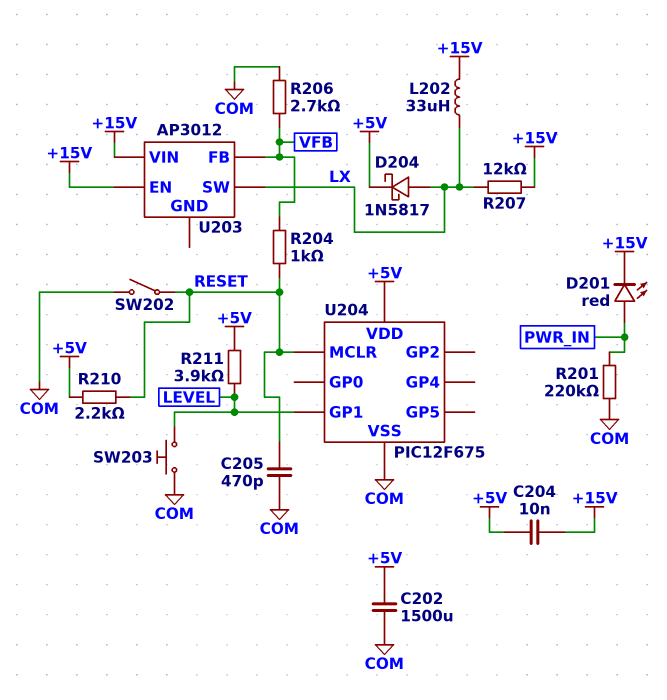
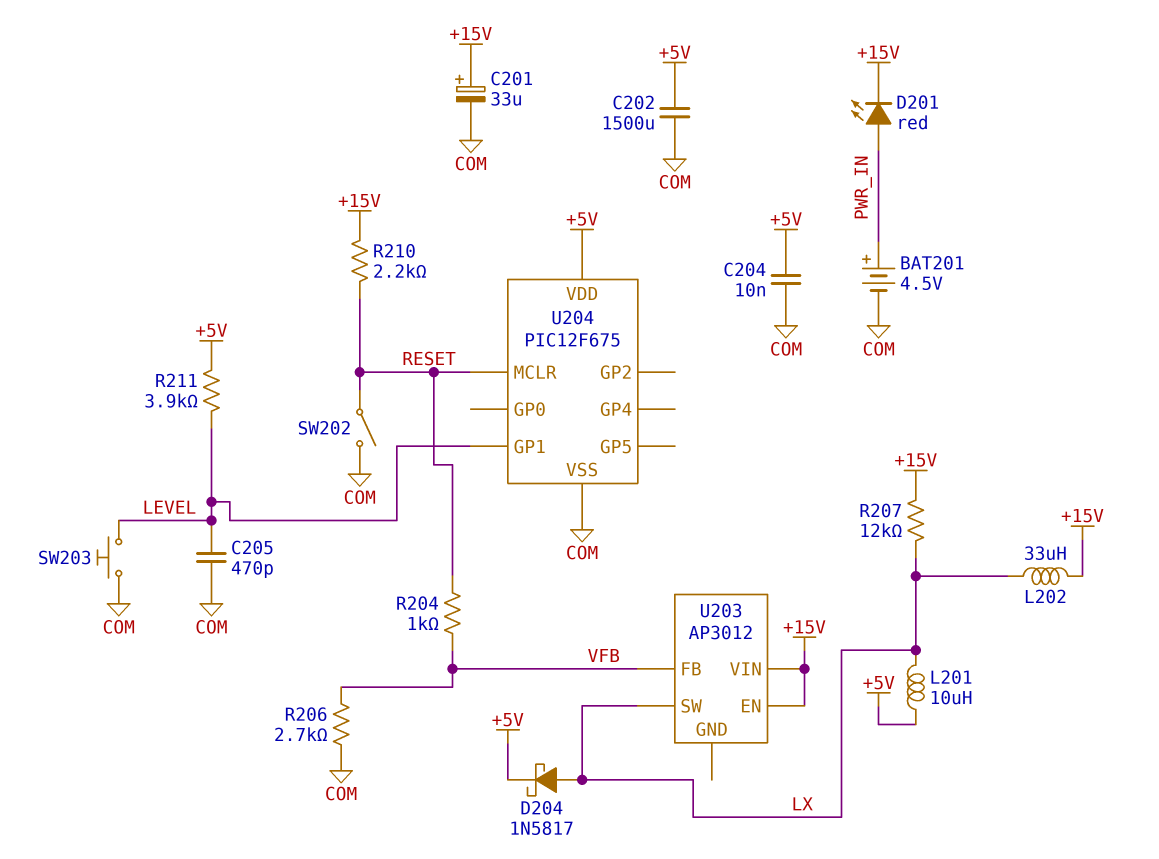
BAT201: none -> 4.5V (plus PWR_IN, minus COM)
C201: none -> 33uF (plus +15V, minus COM)
C204: 10nF (+5V, +15V) -> 10nF (+5V, COM)
C205: 470pF (COM, RESET) -> 470pF (COM, LEVEL)
L201: none -> 10uH (+5V, LX)
R201: 220k (COM, PWR_IN) -> none
R210: 2.2k (+5V, RESET) -> 2.2k (+15V, RESET)

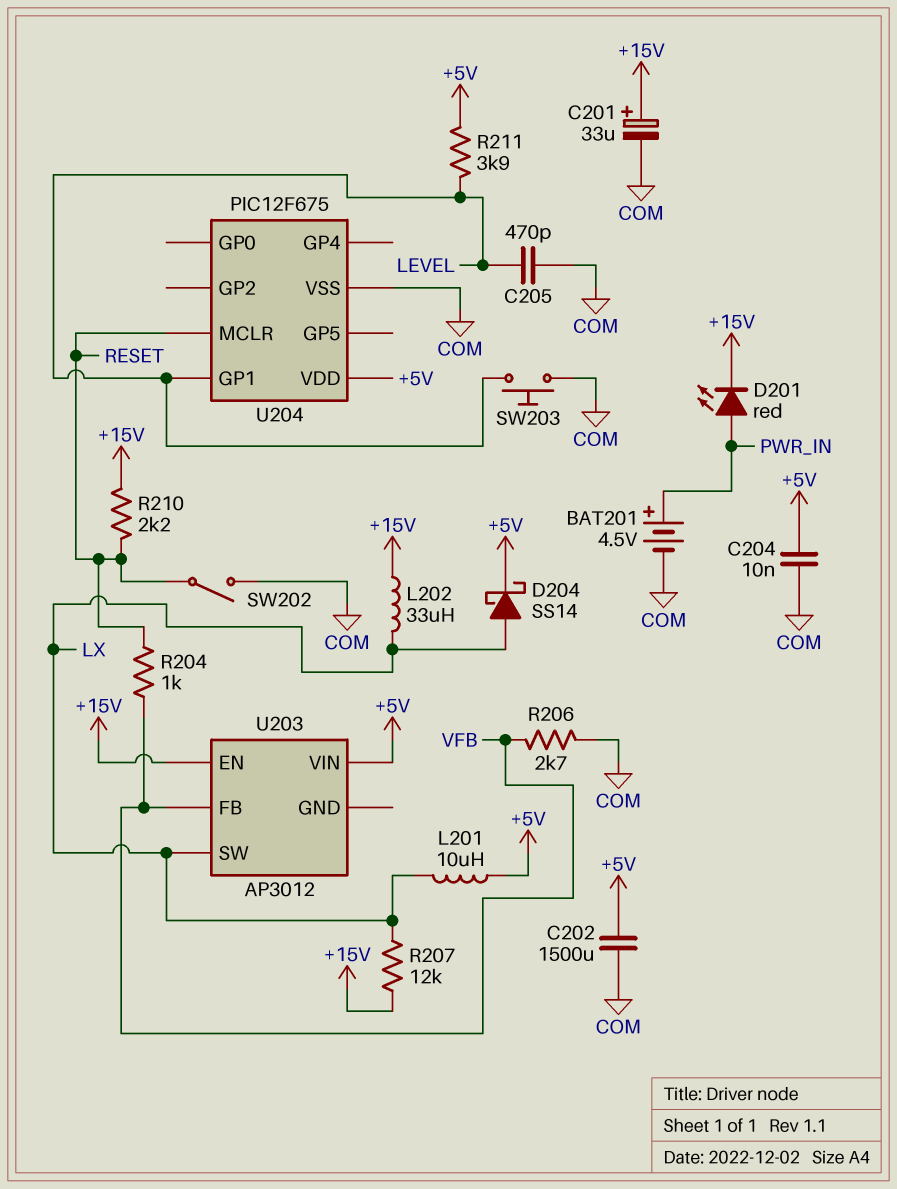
D204: schottky 1N5817 (A LX, K +5V) -> schottky SS14 (A LX, K +5V)
U203 pin VIN: +15V -> +5V

